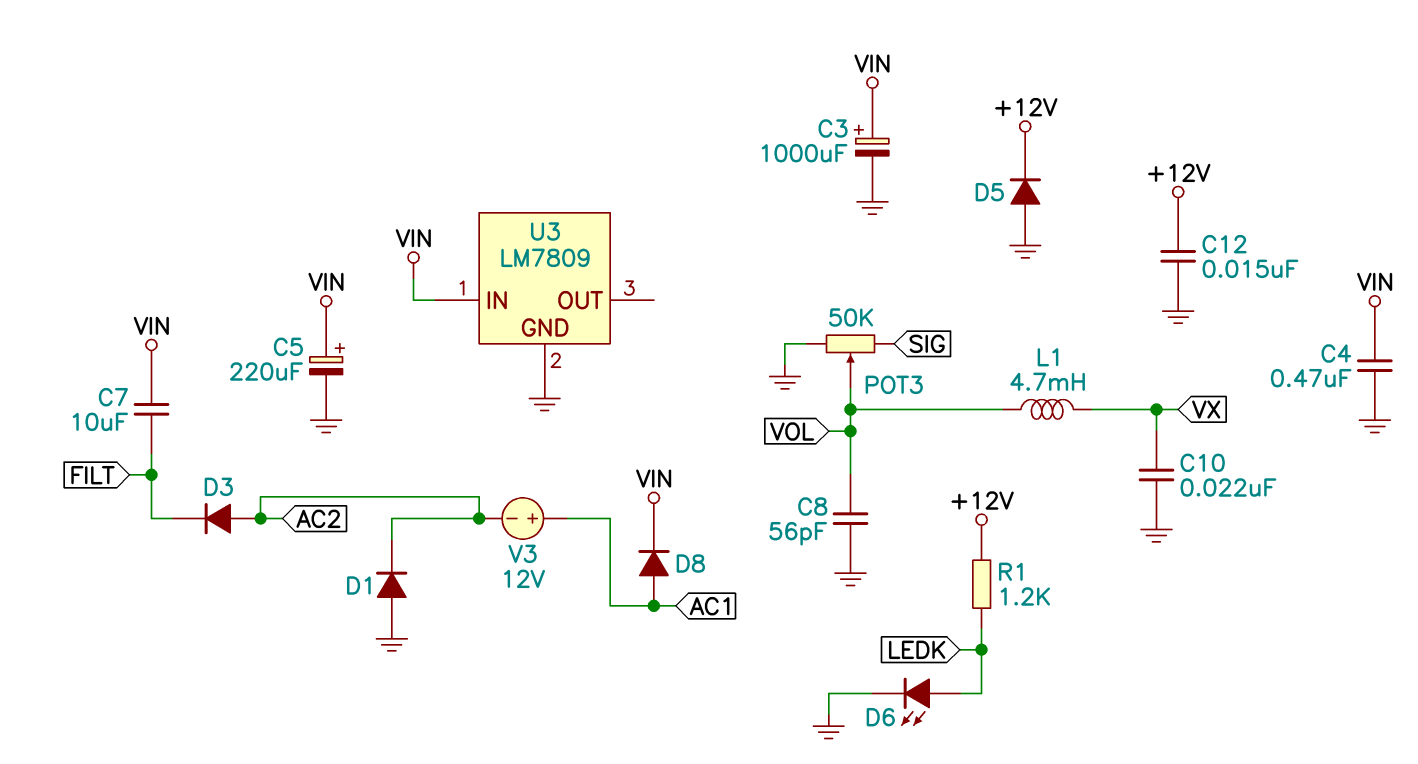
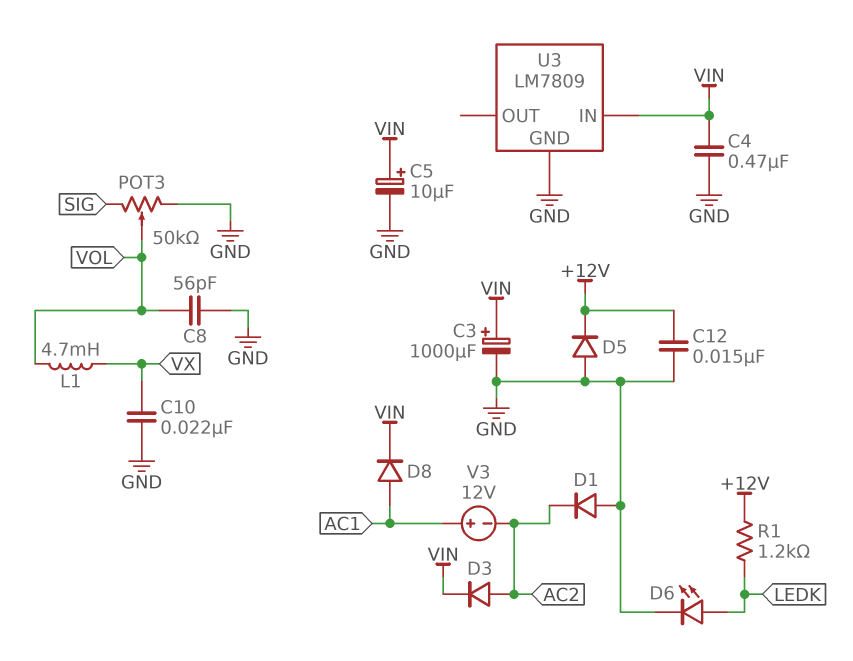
C5: 220uF (plus VIN, minus GND) -> 10uF (plus VIN, minus GND)
C7: 10uF (FILT, VIN) -> none
D3: diode (A AC2, K FILT) -> diode (A AC2, K VIN)

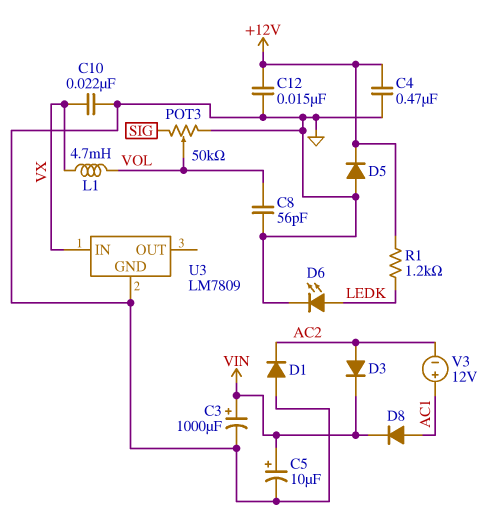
C4: 470nF (GND, VIN) -> 470nF (+12V, GND)
U3 pin IN: VIN -> VX

